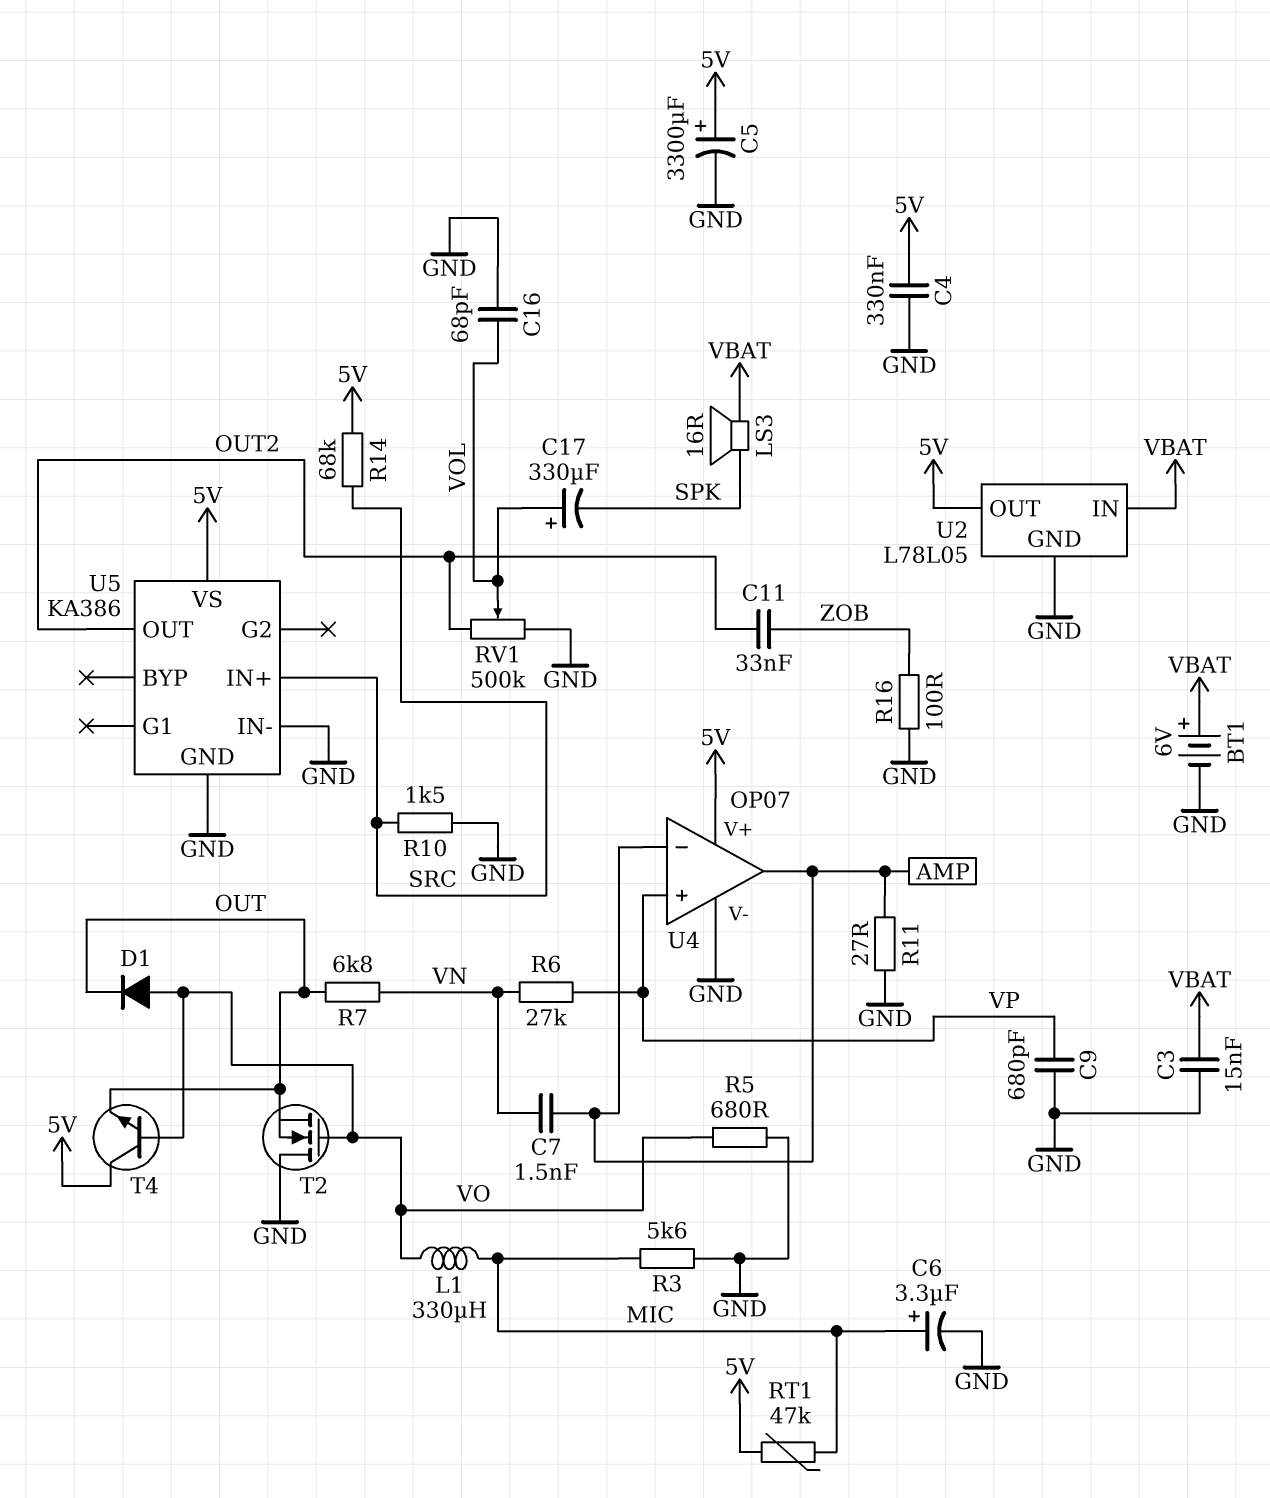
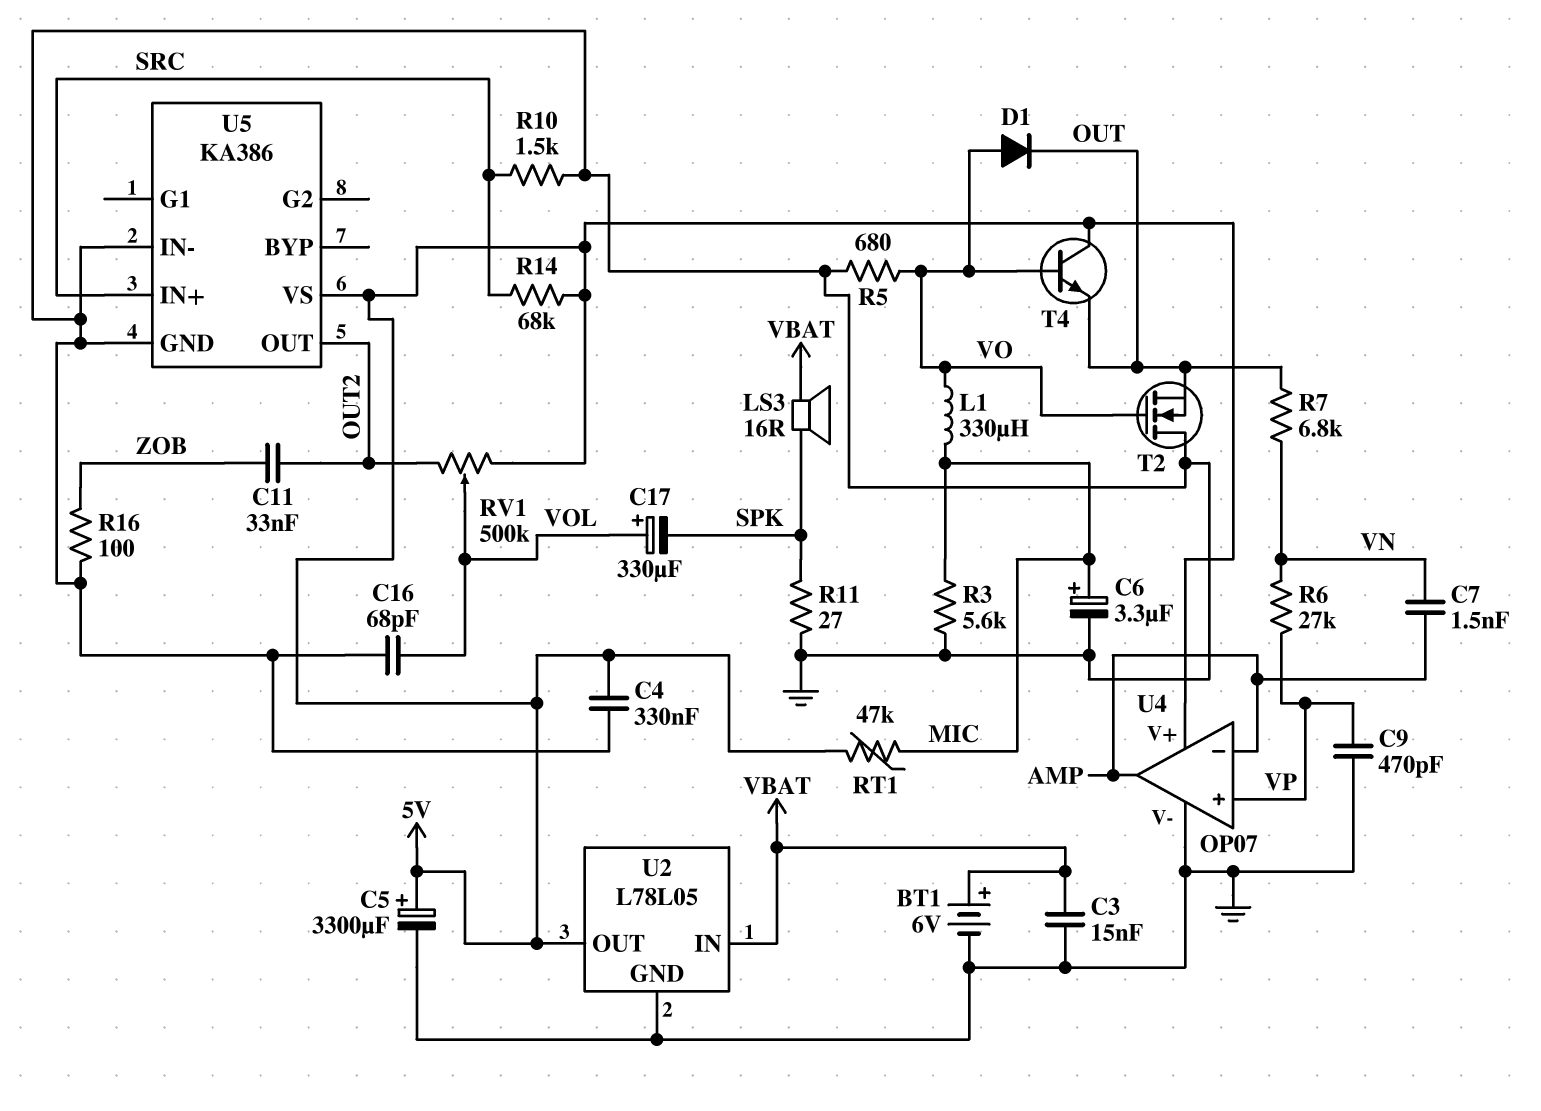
C9: 680pF (GND, VP) -> 470pF (GND, VP)
R11: 27 (AMP, GND) -> 27 (GND, SPK)
RV1: 500k (GND, OUT2, wiper VOL) -> 500k (5V, OUT2, wiper VOL)

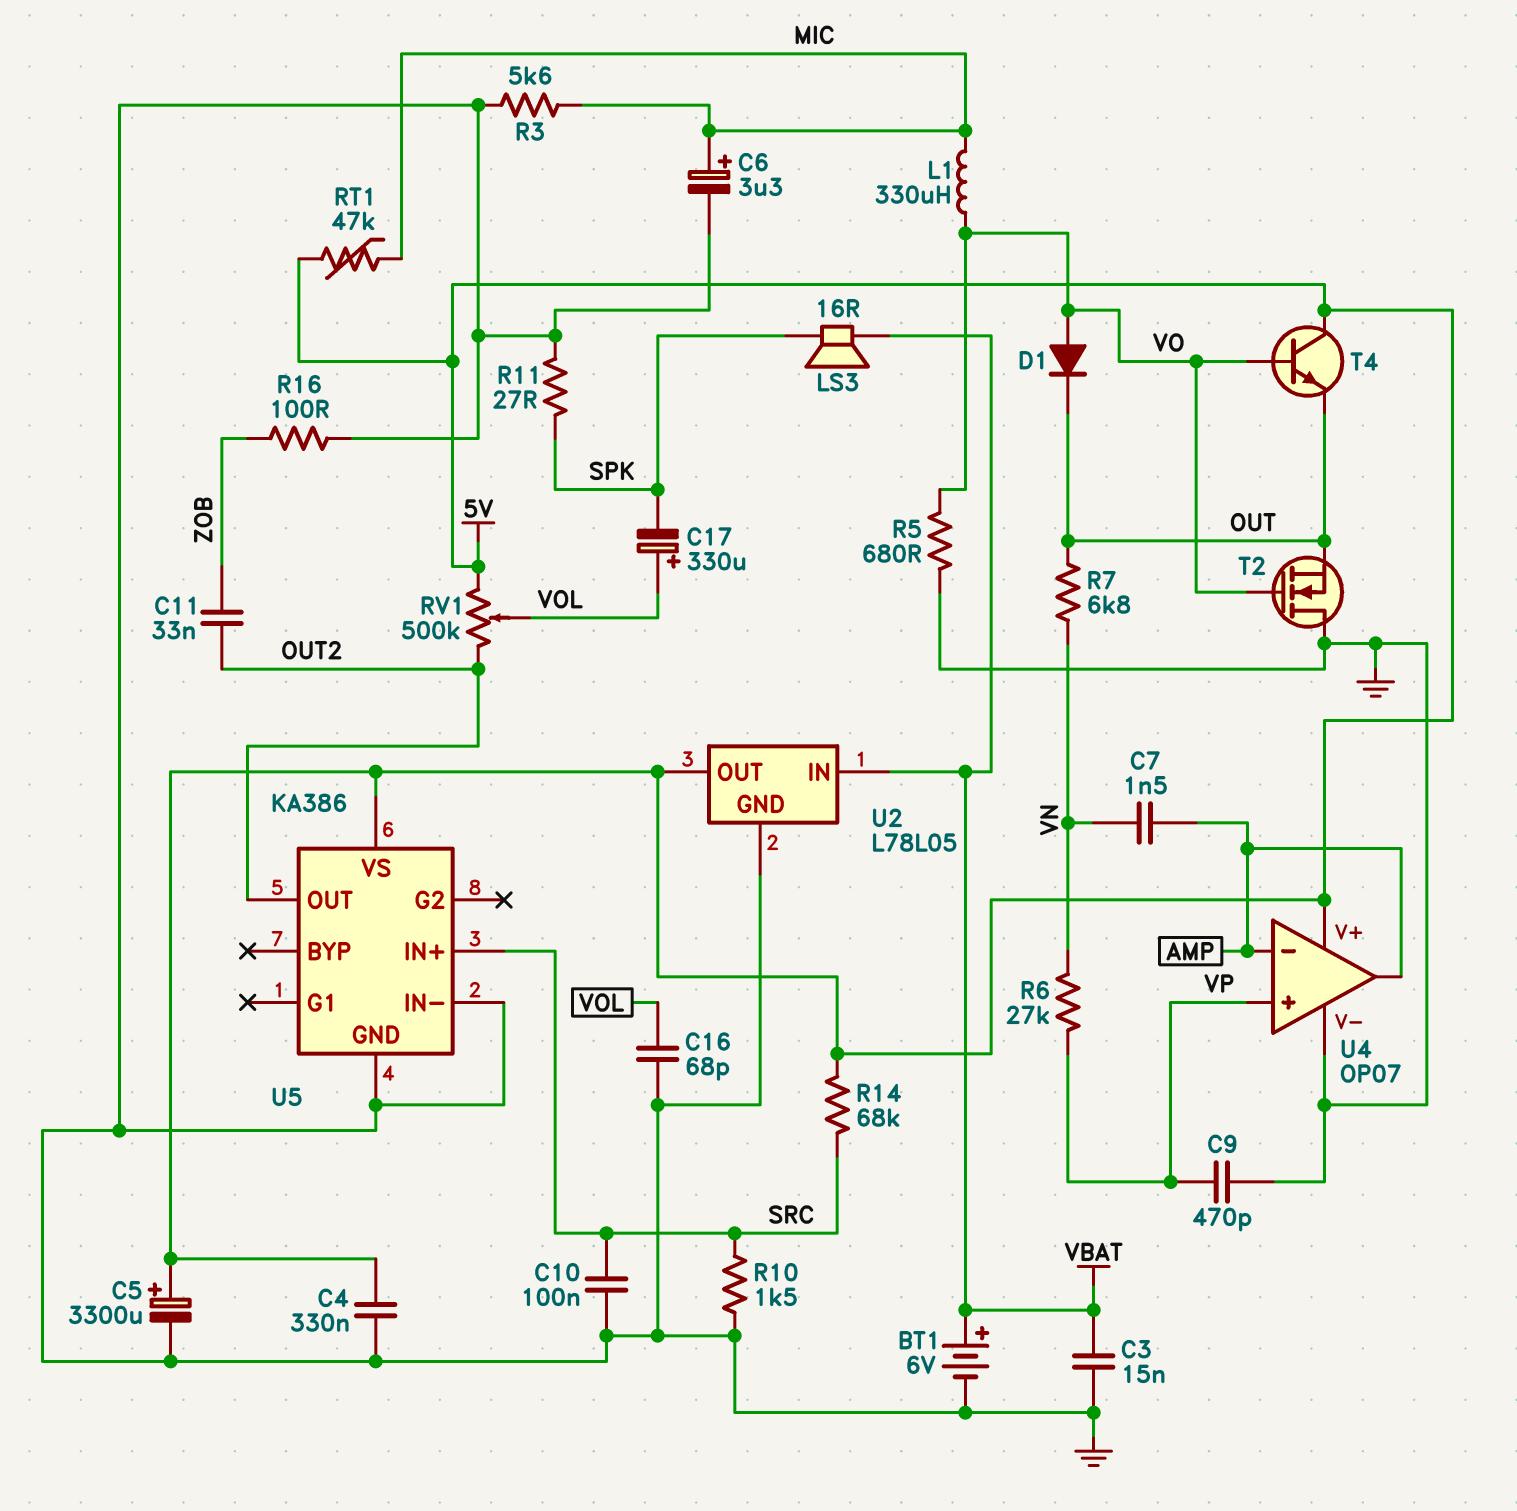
C10: none -> 100nF (GND, SRC)

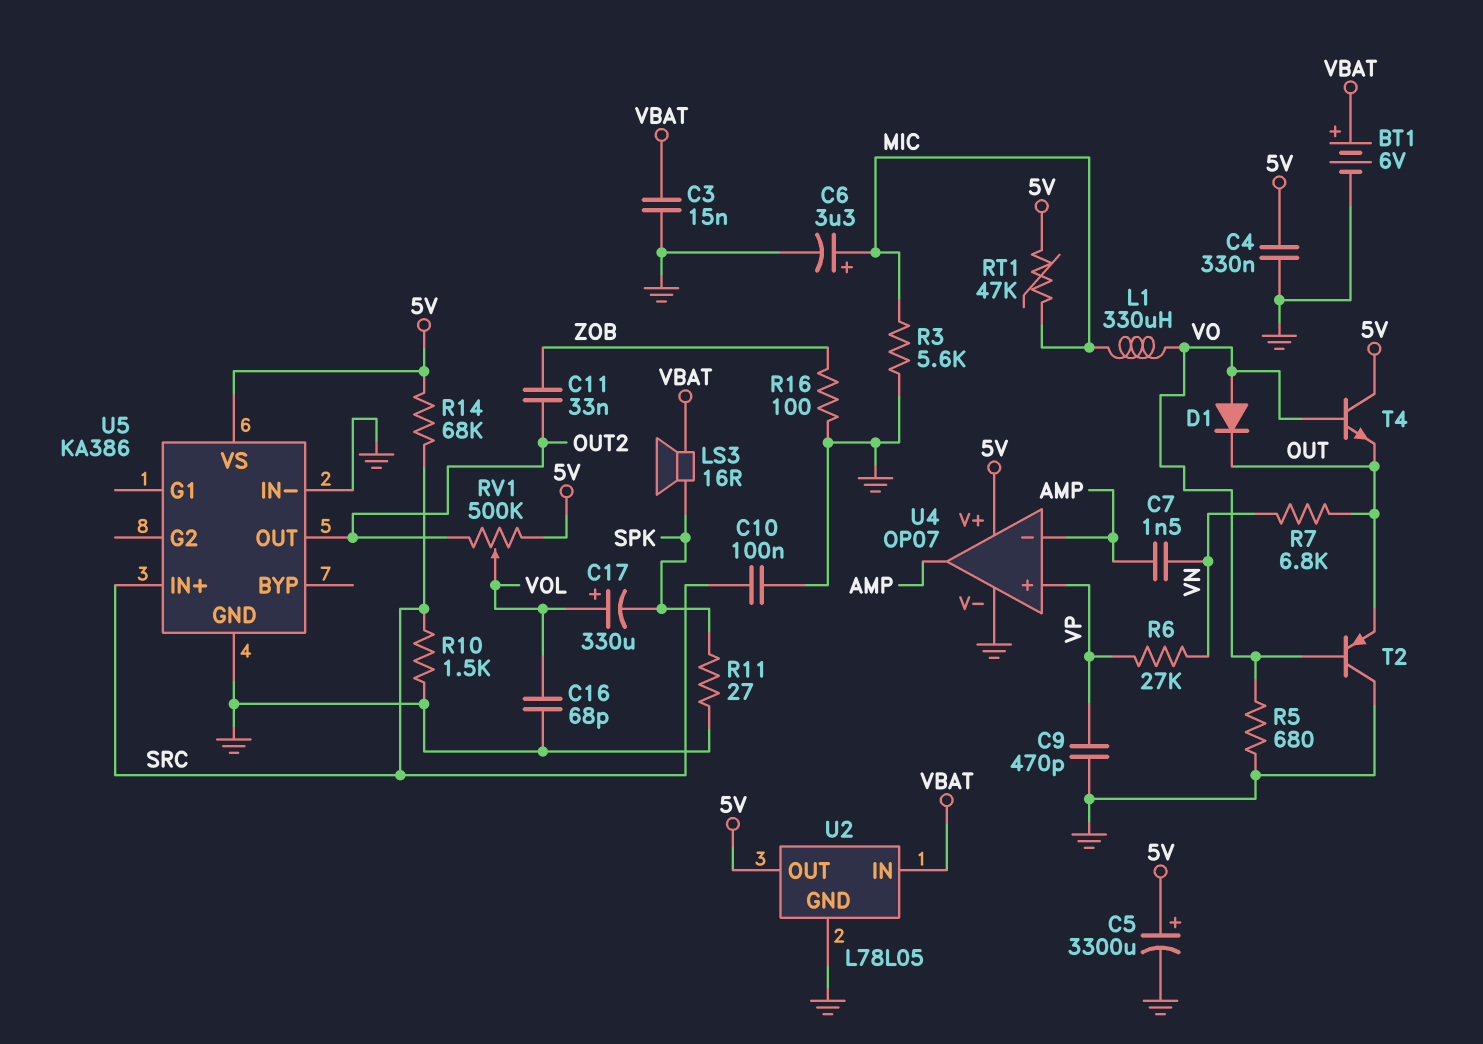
T2: NMOS (G VO, D GND, S OUT) -> PNP (B VO, C GND, E OUT)

